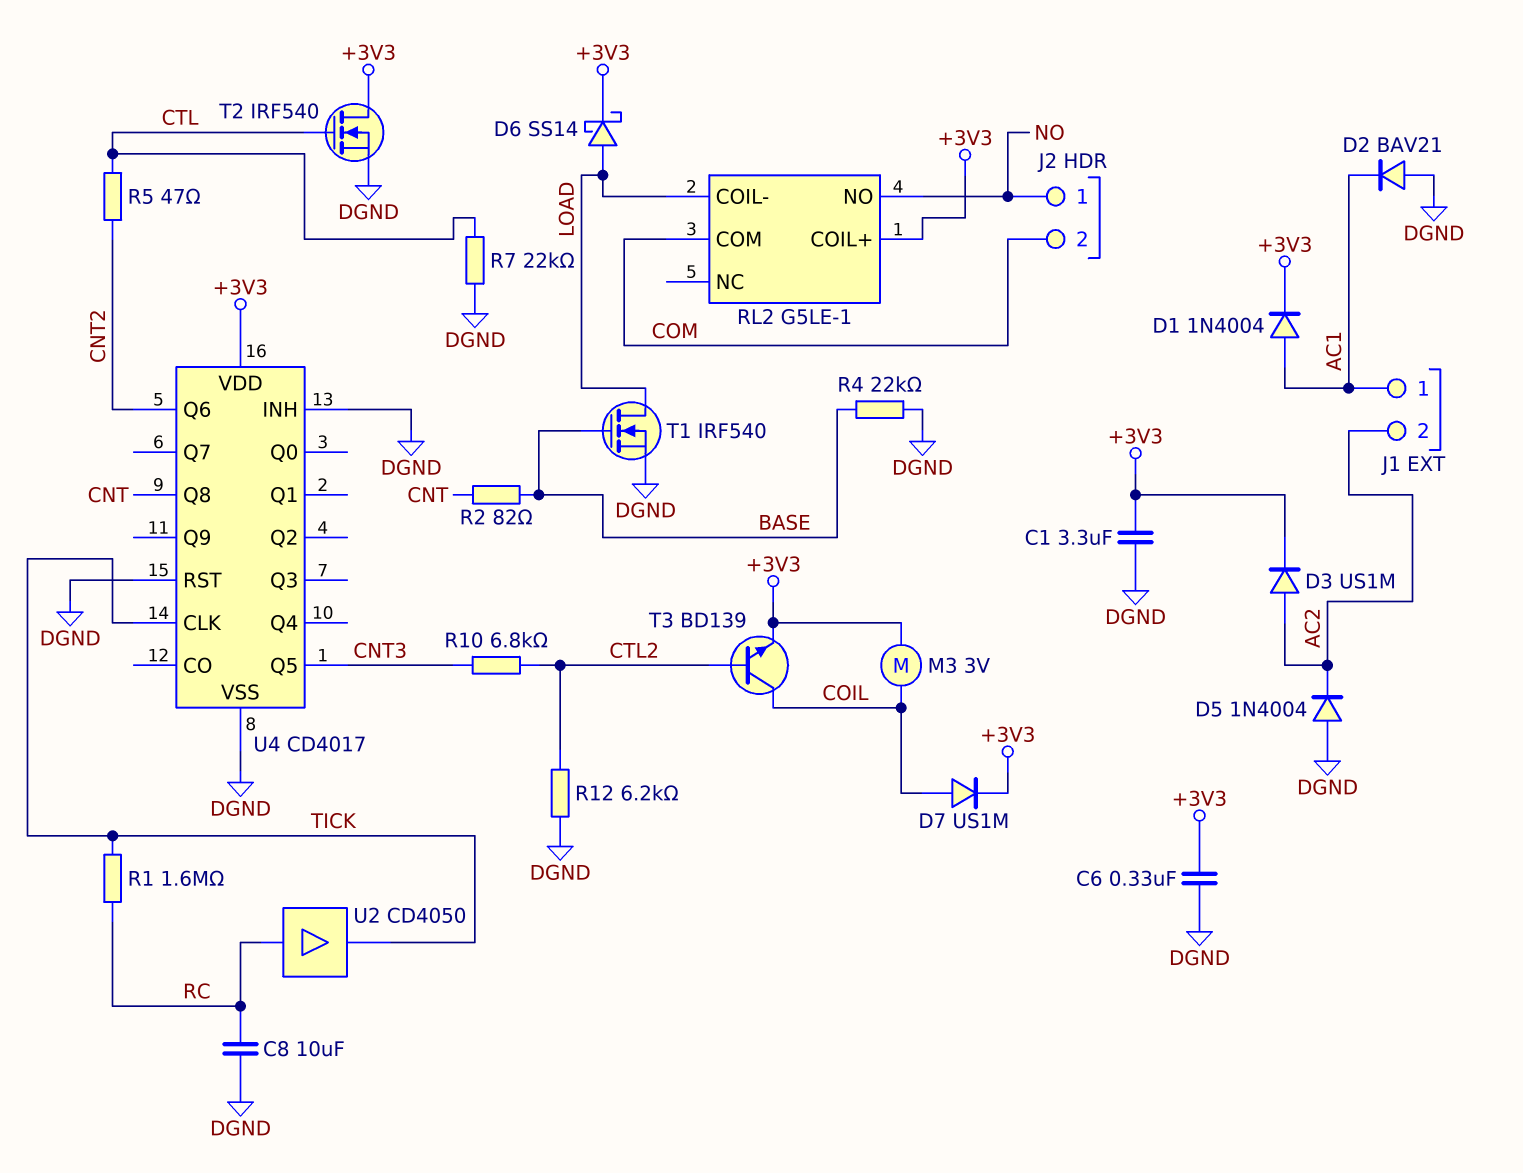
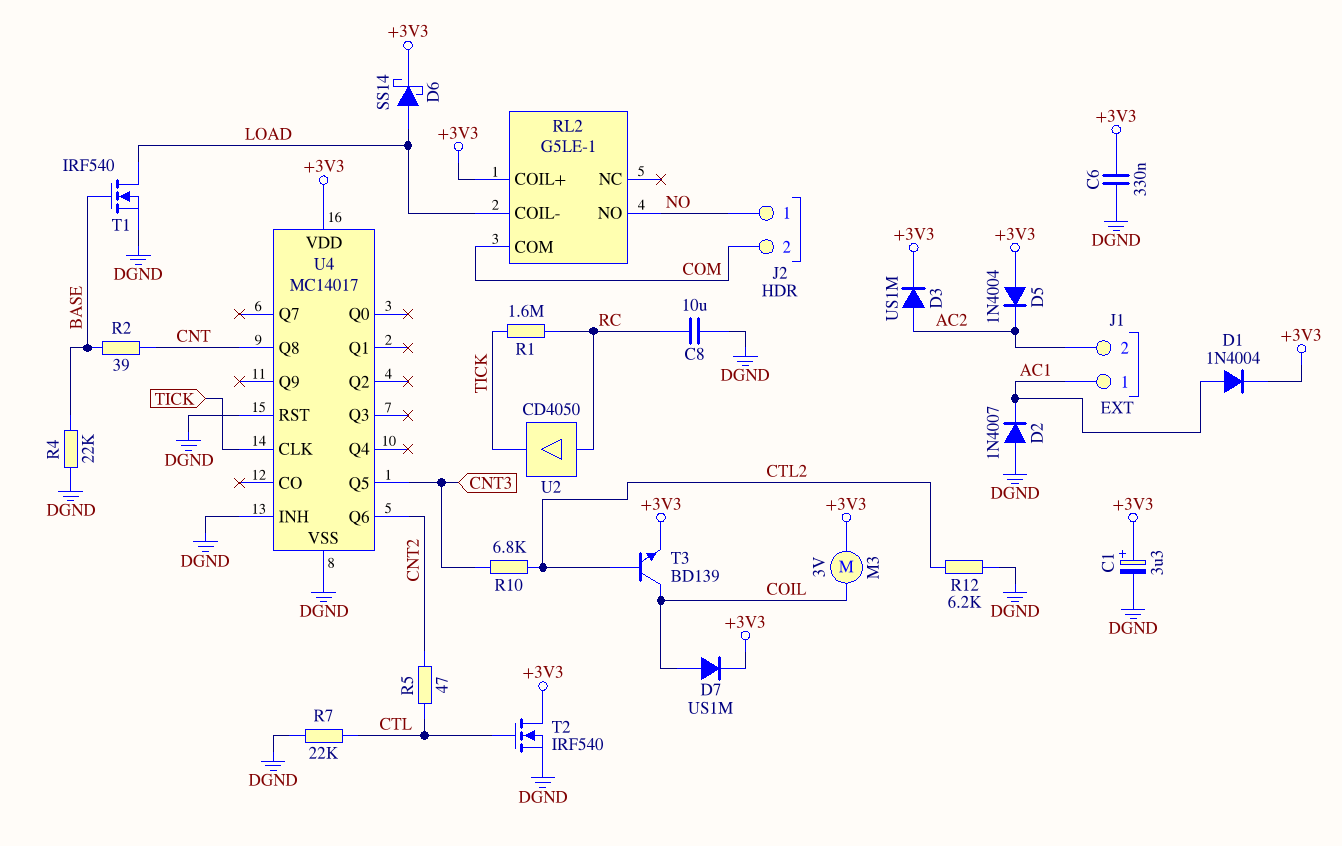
C1: 3.3uF (+3V3, DGND) -> 3.3uF (plus +3V3, minus DGND)
D2: diode BAV21 (A DGND, K AC1) -> diode 1N4007 (A DGND, K AC1)
D5: diode 1N4004 (A DGND, K AC2) -> diode 1N4004 (A +3V3, K AC2)
R2: 82 (BASE, CNT) -> 39 (BASE, CNT)
U4: CD4017 -> MC14017

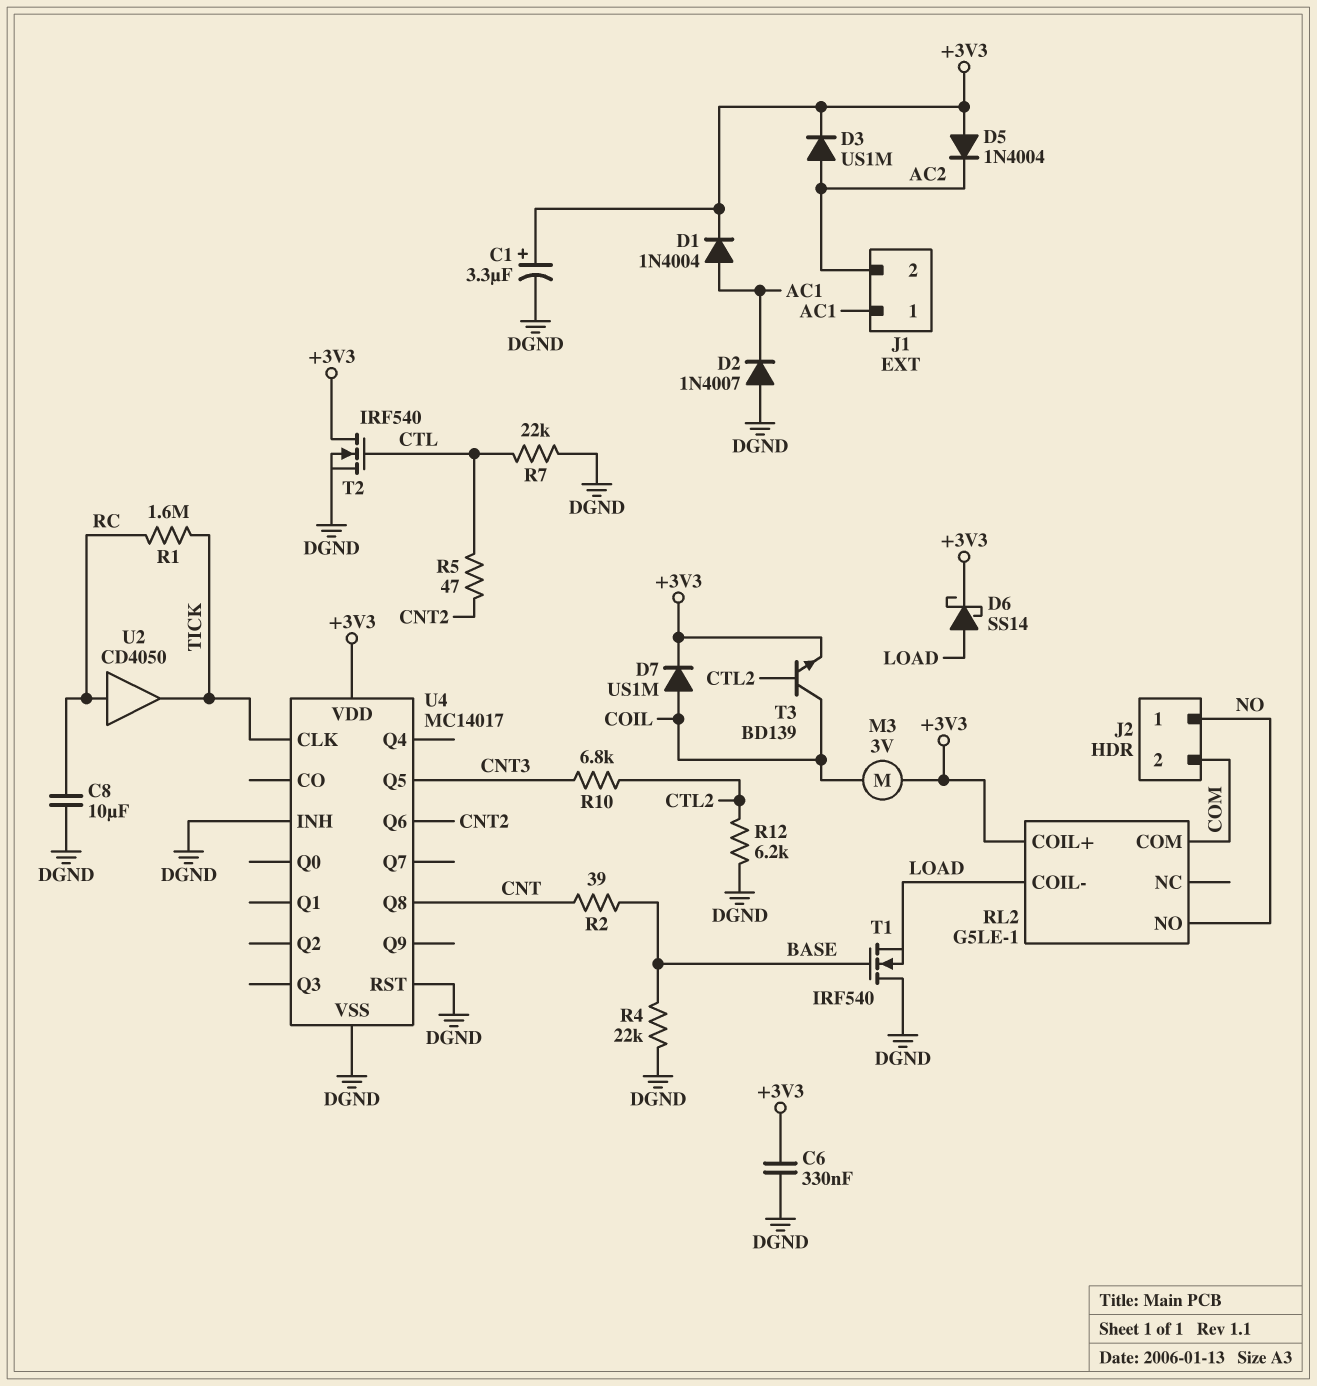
T1: NMOS IRF540 (G BASE, D LOAD, S DGND) -> NMOS IRF540 (G BASE, D DGND, S LOAD)

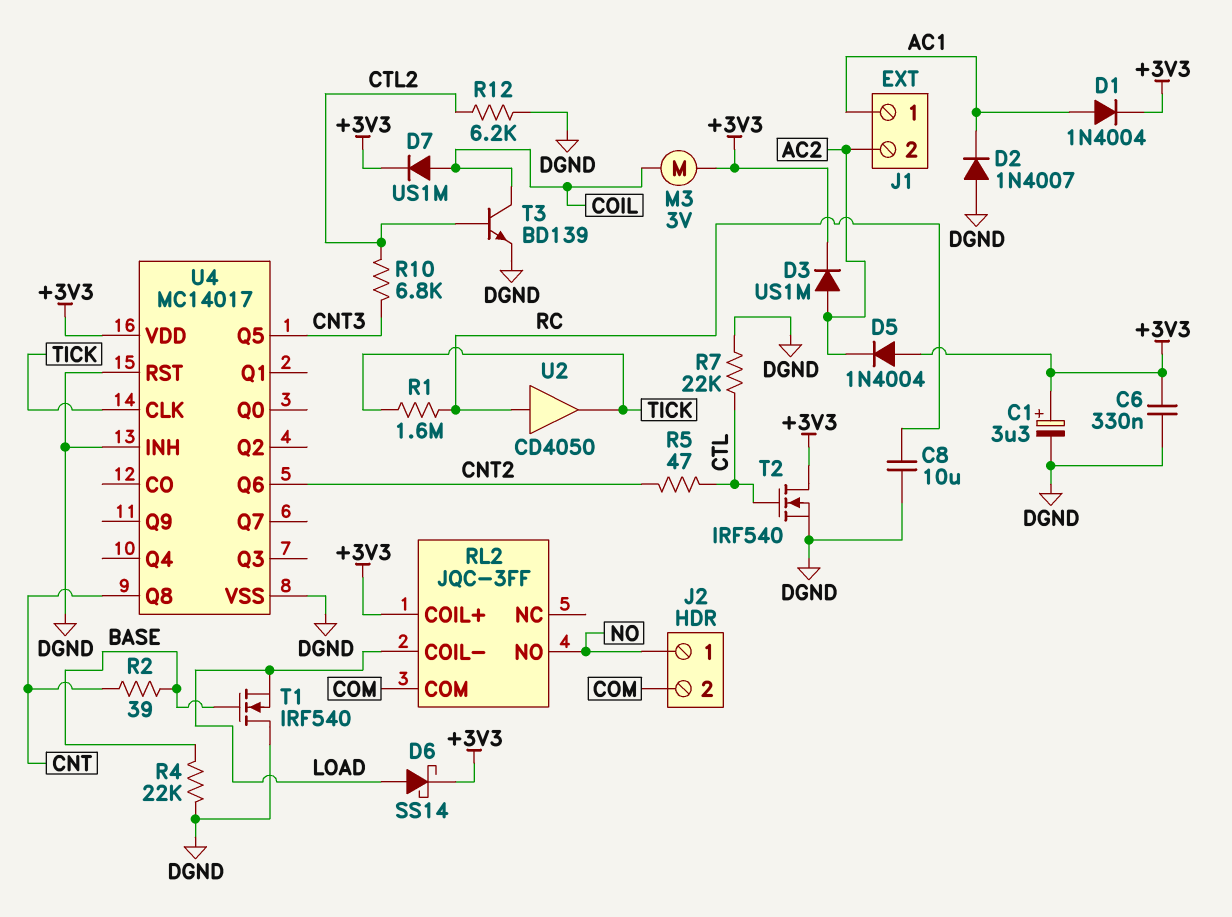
RL2: G5LE-1 -> JQC-3FF
T3: NPN BD139 (B CTL2, C COIL, E +3V3) -> NPN BD139 (B CTL2, C COIL, E DGND)

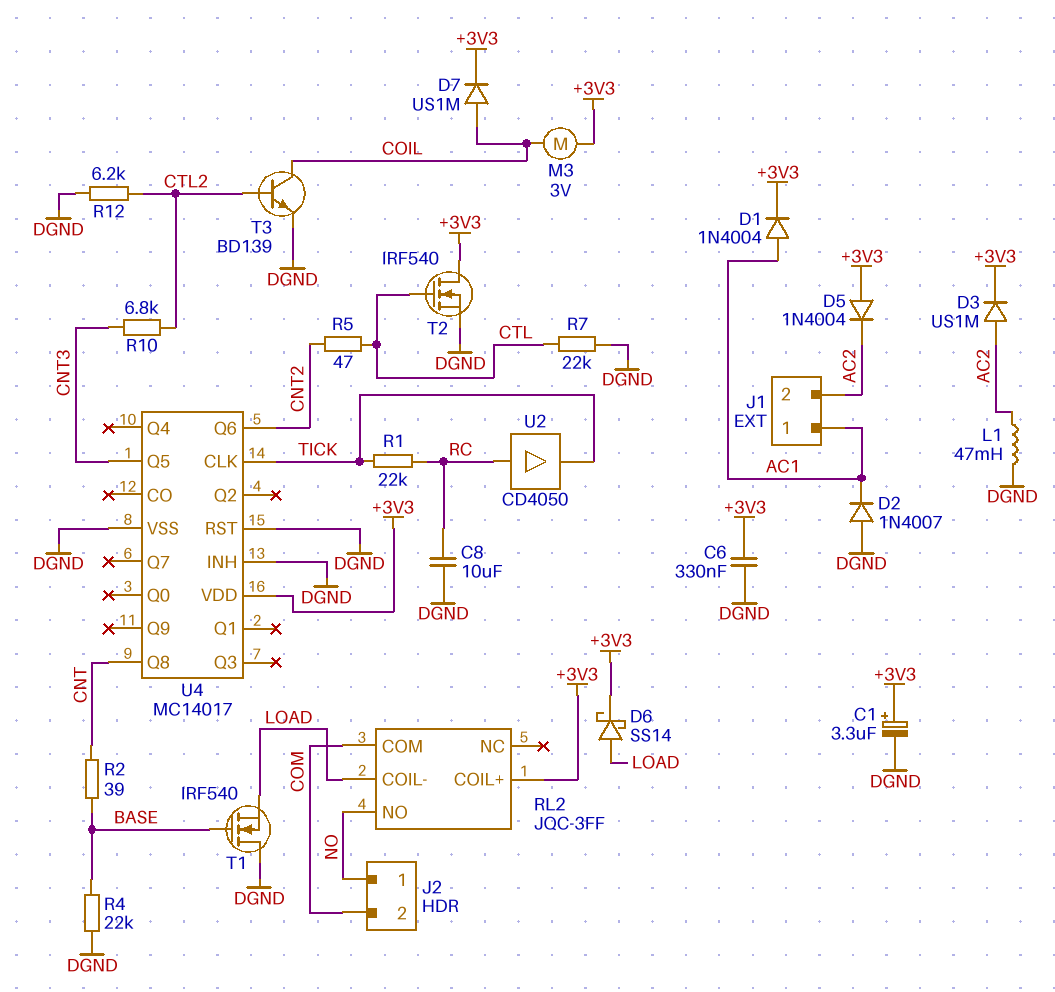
L1: none -> 47mH (AC2, DGND)
R1: 1.6M (RC, TICK) -> 22k (RC, TICK)

